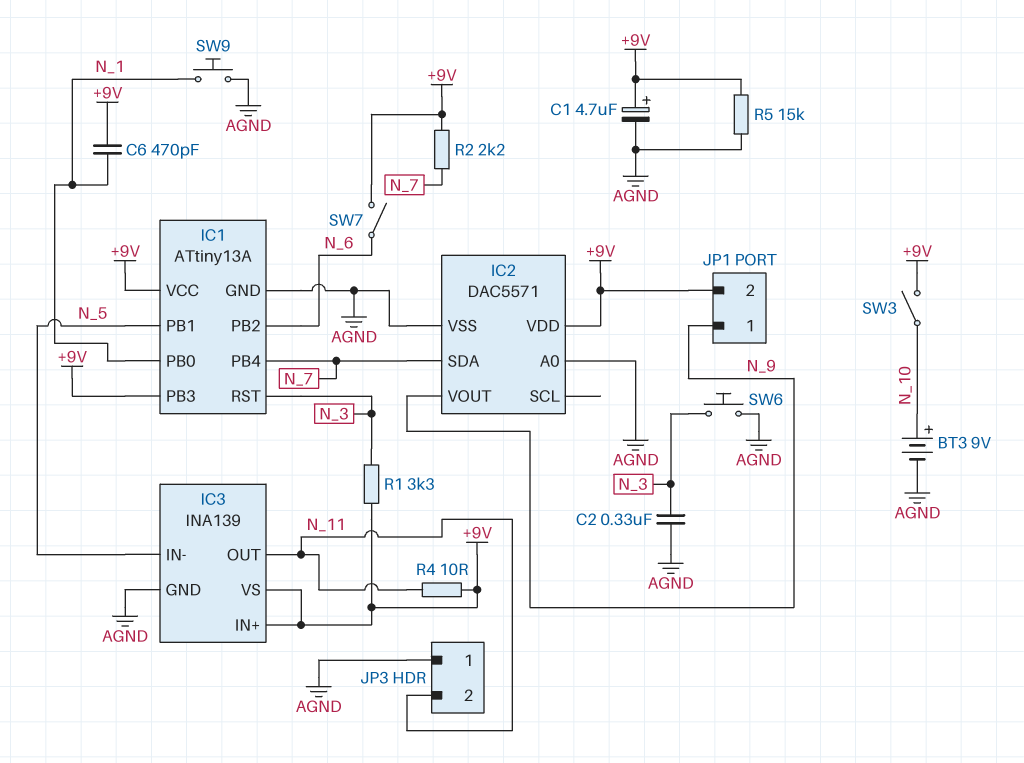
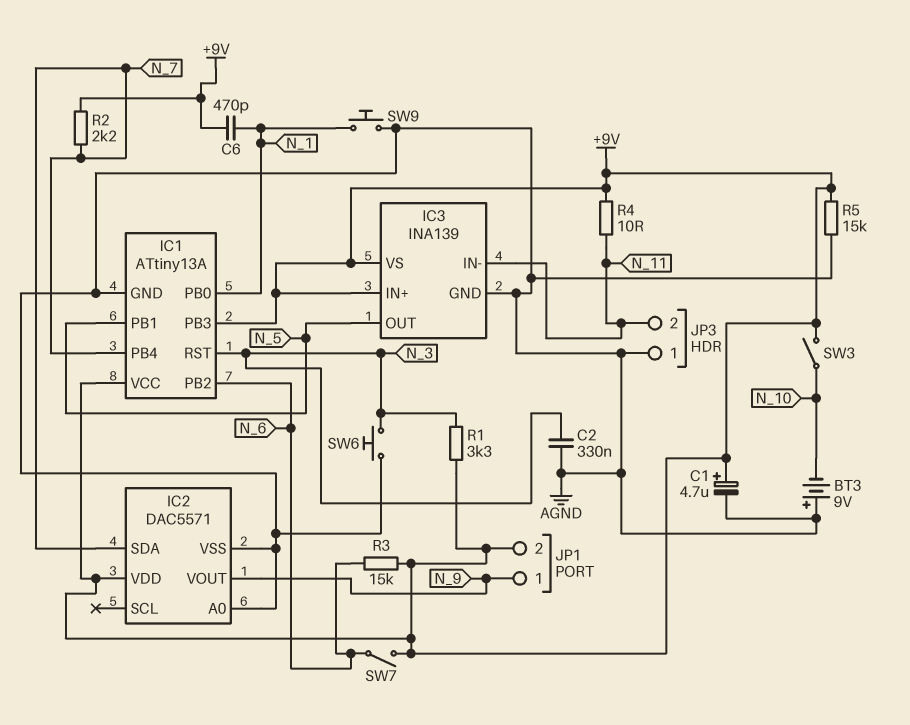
BT3: 9V (plus N_10, minus AGND) -> 9V (plus AGND, minus N_10)
IC3 pin IN-: N_5 -> N_11
IC3 pin OUT: N_11 -> N_5
R3: none -> 15k (+9V, N_6)

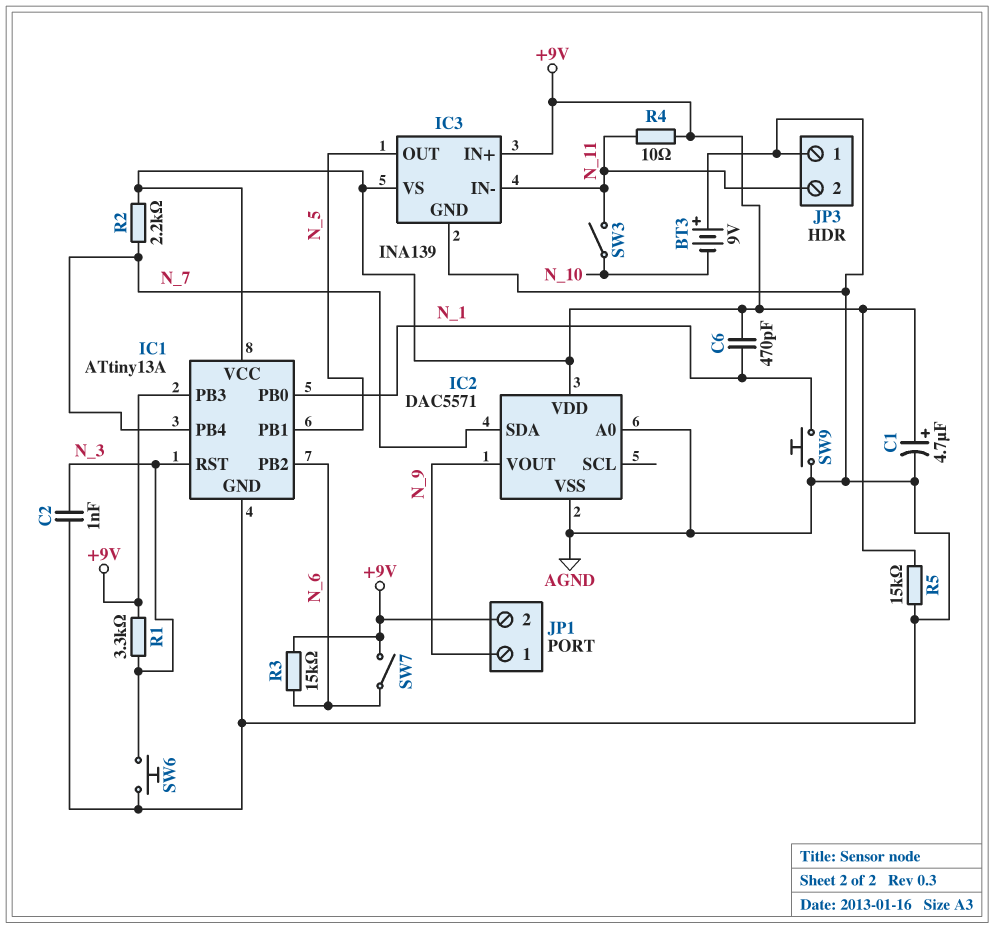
C2: 330nF (AGND, N_3) -> 1nF (AGND, N_3)
SW3: switch (+9V, N_10) -> switch (N_10, N_11)

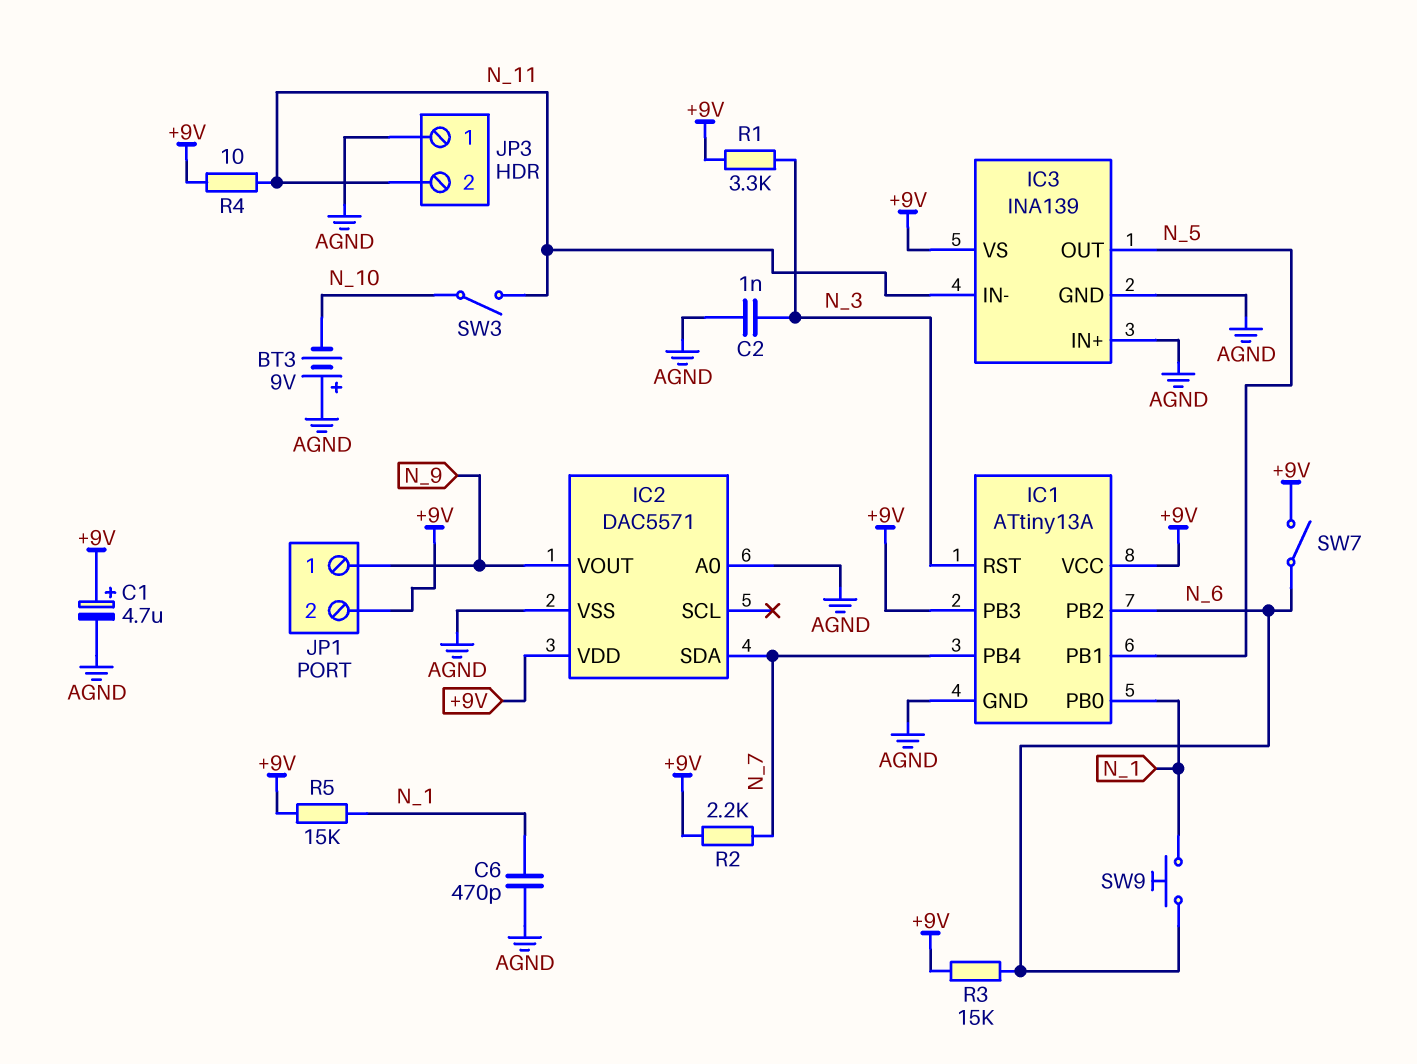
C6: 470pF (+9V, N_1) -> 470pF (AGND, N_1)
IC3 pin IN+: +9V -> AGND
R5: 15k (+9V, AGND) -> 15k (+9V, N_1)
SW6: button (AGND, N_3) -> none
SW9: button (AGND, N_1) -> button (N_1, N_6)

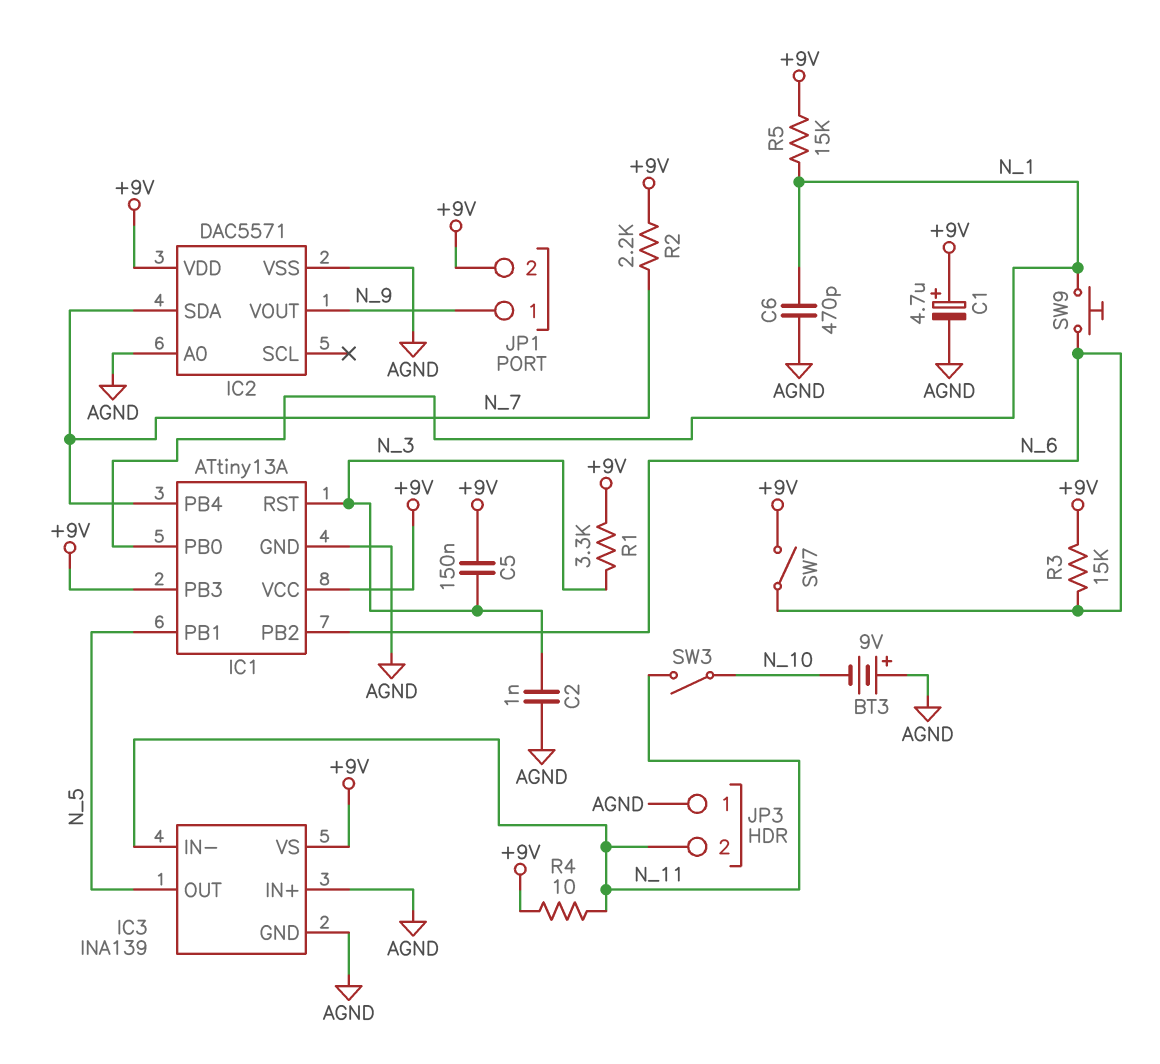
C5: none -> 150nF (+9V, N_3)

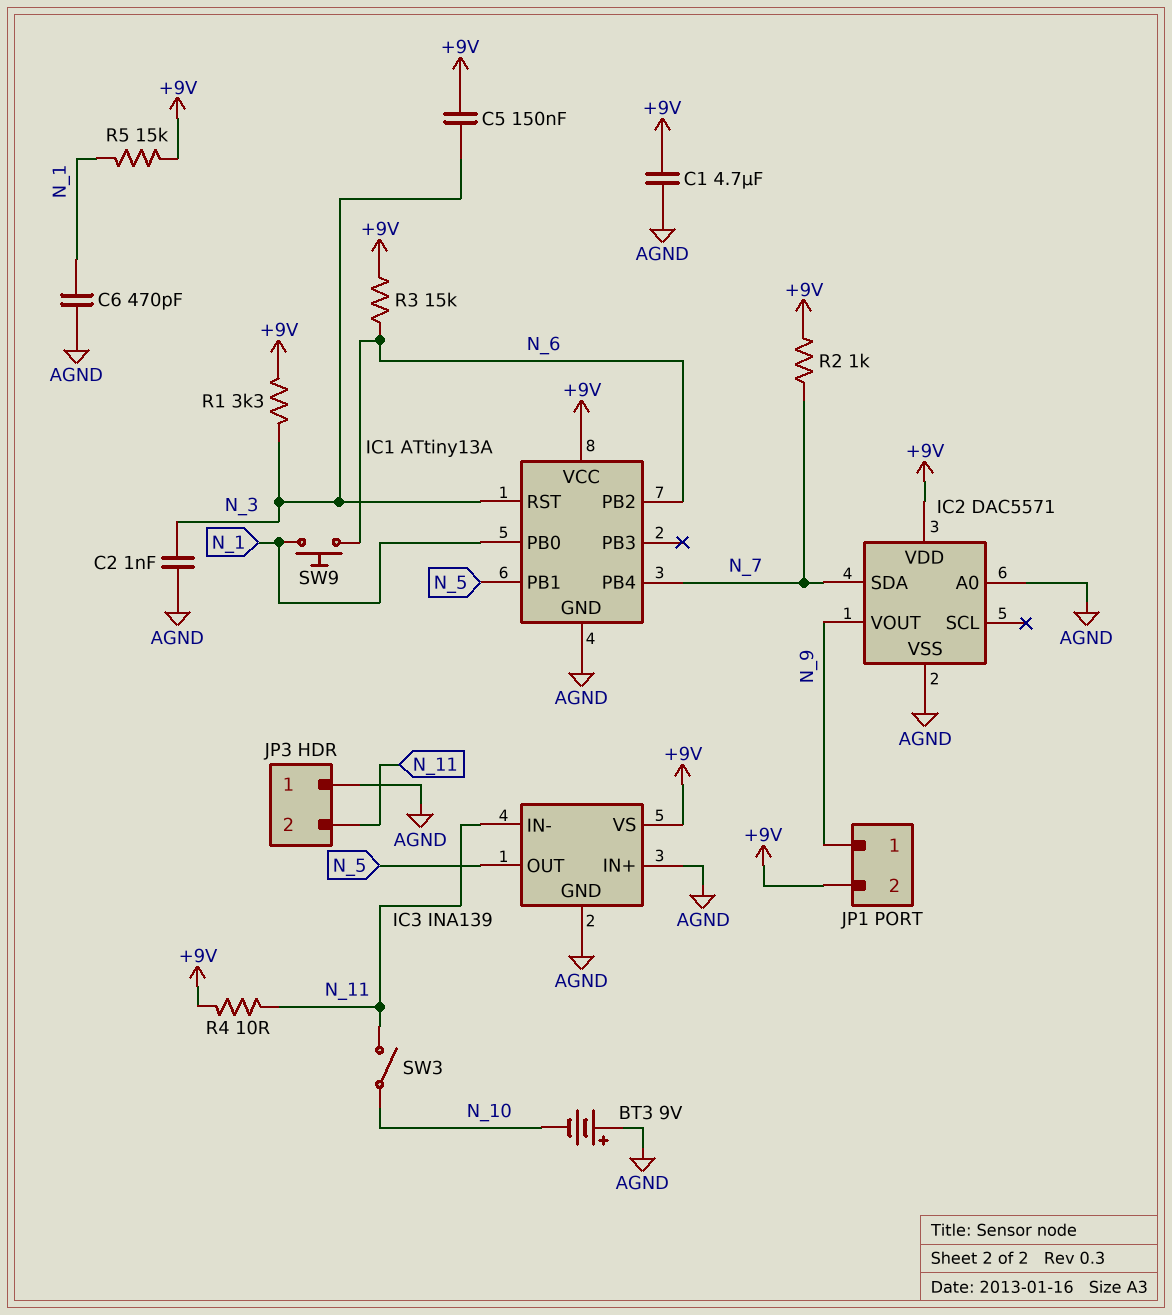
C1: 4.7uF (plus +9V, minus AGND) -> 4.7uF (+9V, AGND)
IC1 pin PB3: +9V -> none
R2: 2.2k (+9V, N_7) -> 1k (+9V, N_7)
SW7: switch (+9V, N_6) -> none

